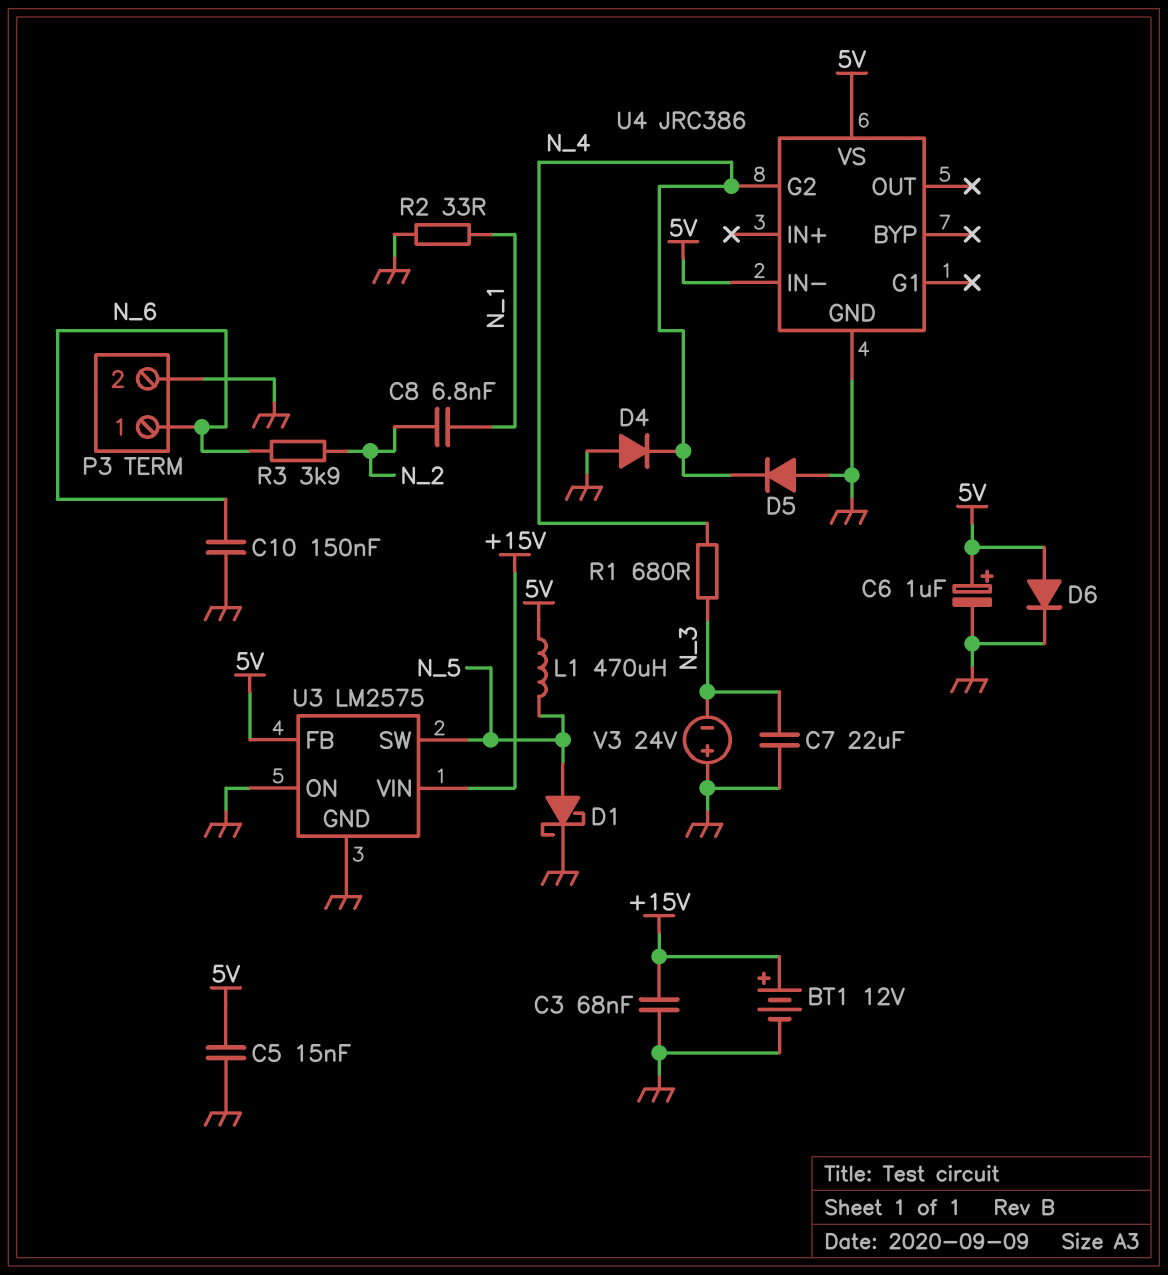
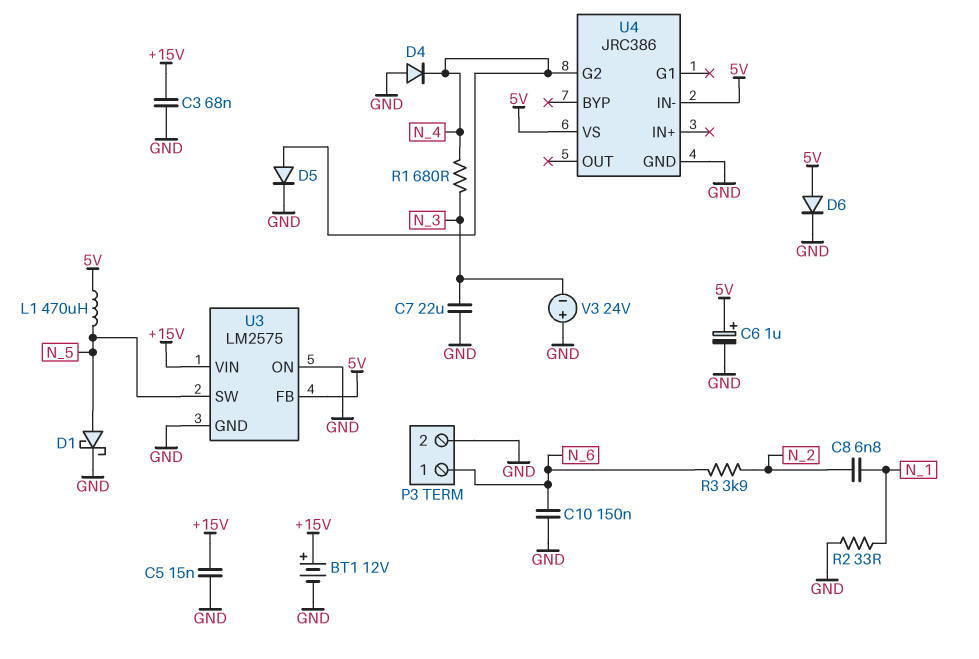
C5: 15nF (5V, GND) -> 15nF (+15V, GND)
D5: diode (A GND, K N_4) -> diode (A N_4, K GND)

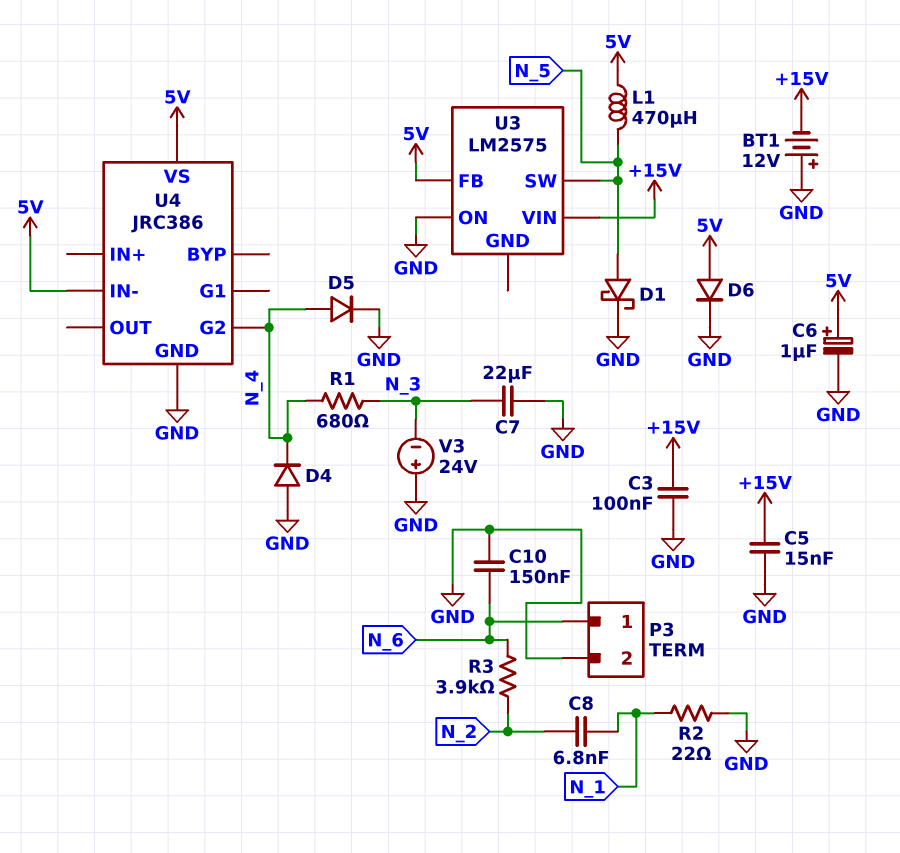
BT1: 12V (plus +15V, minus GND) -> 12V (plus GND, minus +15V)
C3: 68nF (+15V, GND) -> 100nF (+15V, GND)
R2: 33 (GND, N_1) -> 22 (GND, N_1)
U3 pin GND: GND -> none

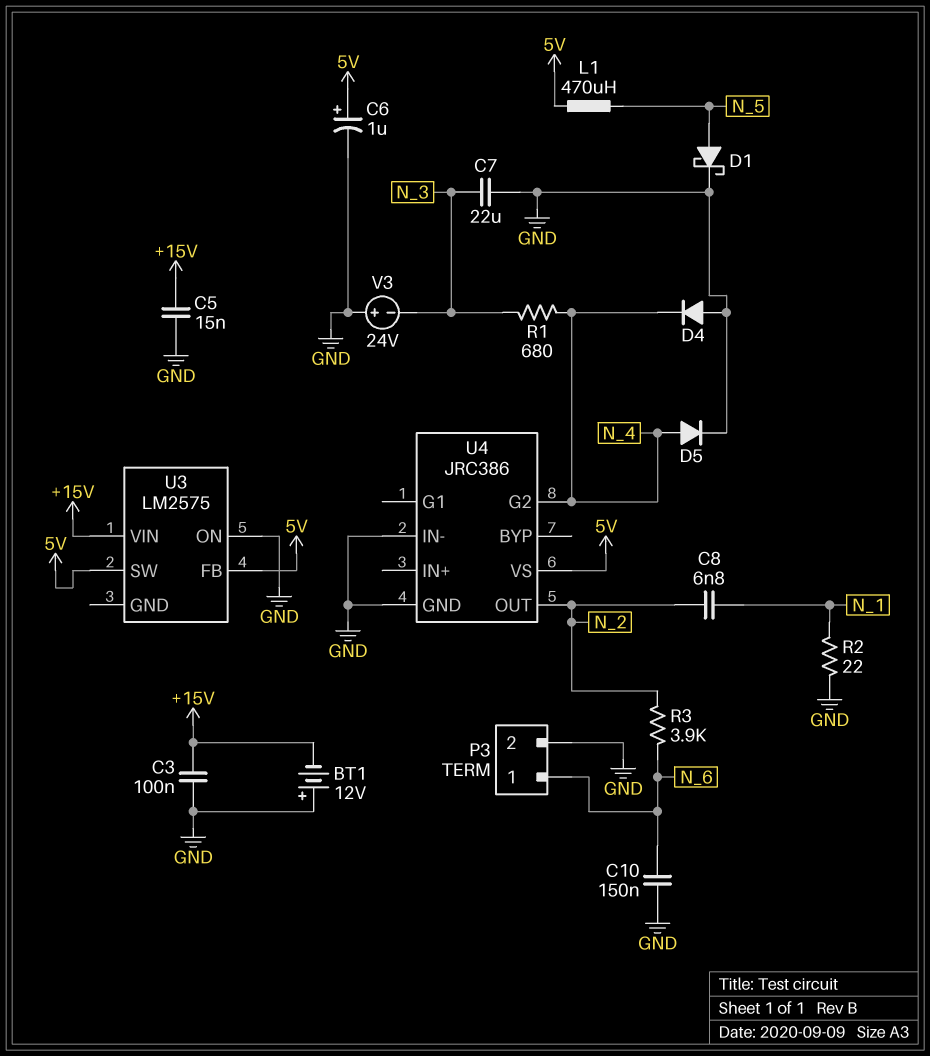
D6: diode (A 5V, K GND) -> none
U3 pin SW: N_5 -> 5V
U4 pin IN-: 5V -> GND
U4 pin OUT: none -> N_2

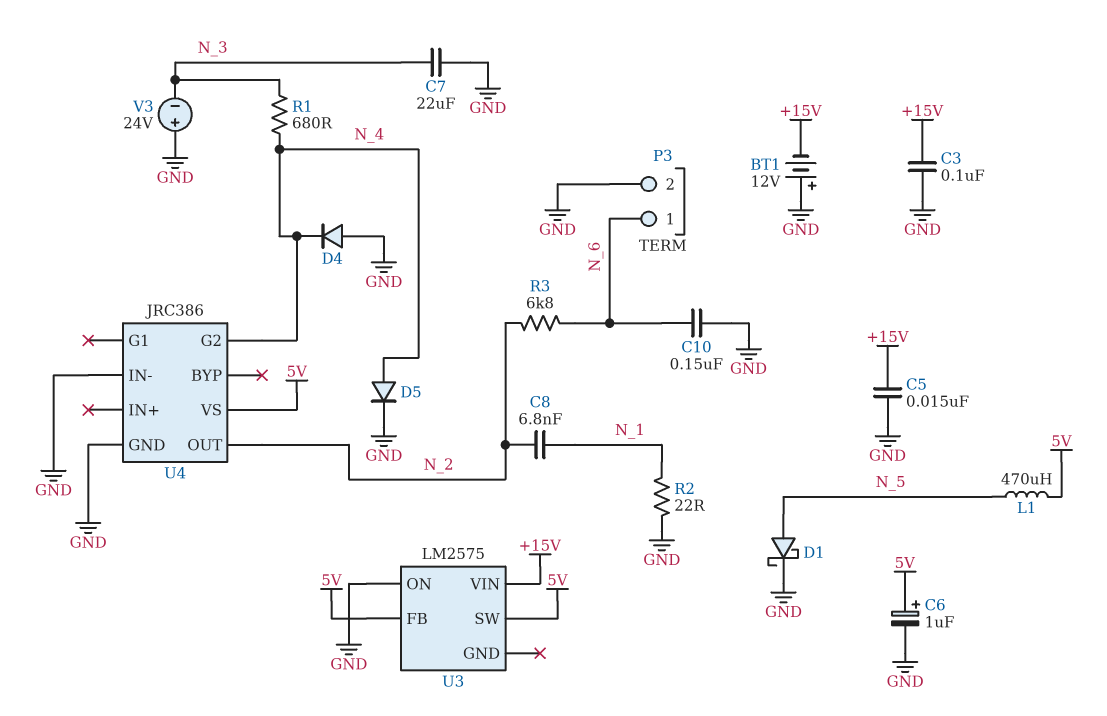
R3: 3.9k (N_2, N_6) -> 6.8k (N_2, N_6)

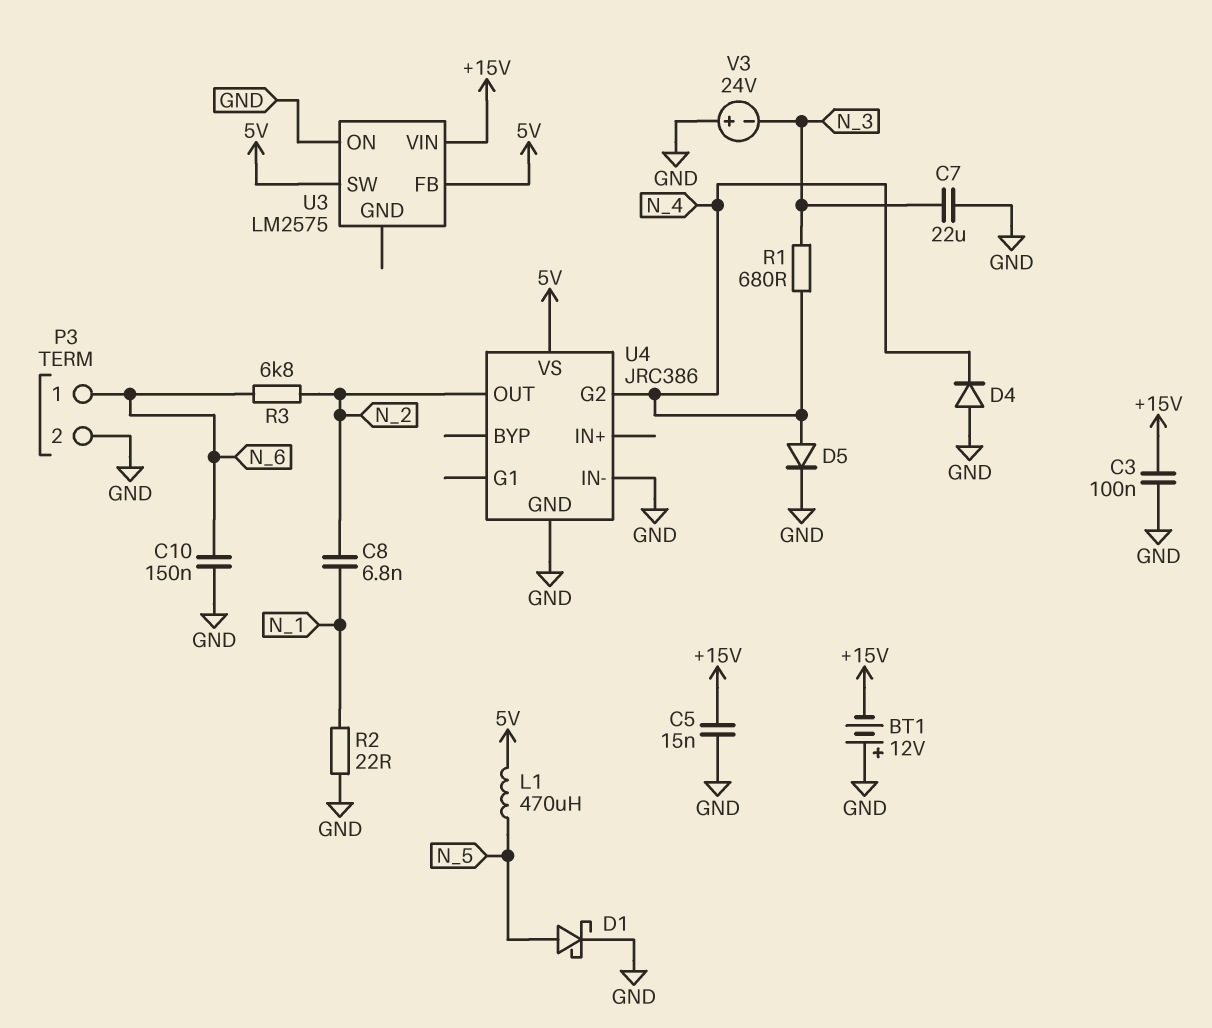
C6: 1uF (plus 5V, minus GND) -> none

